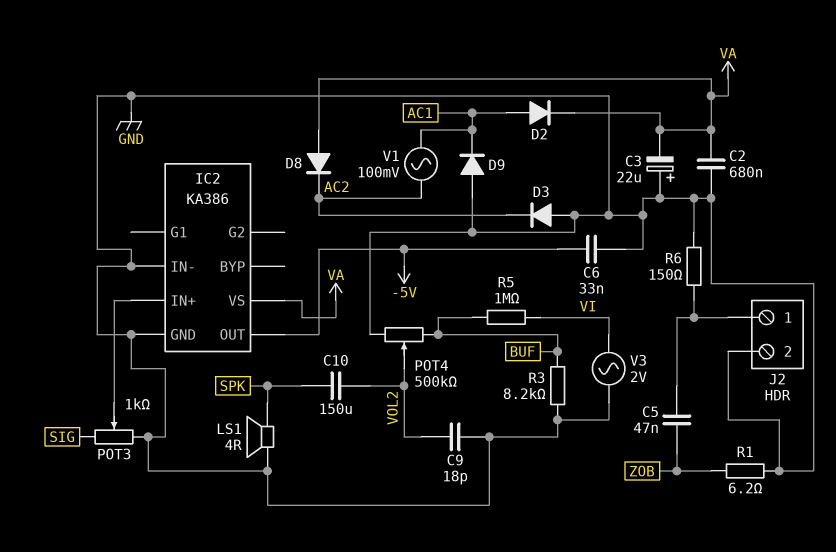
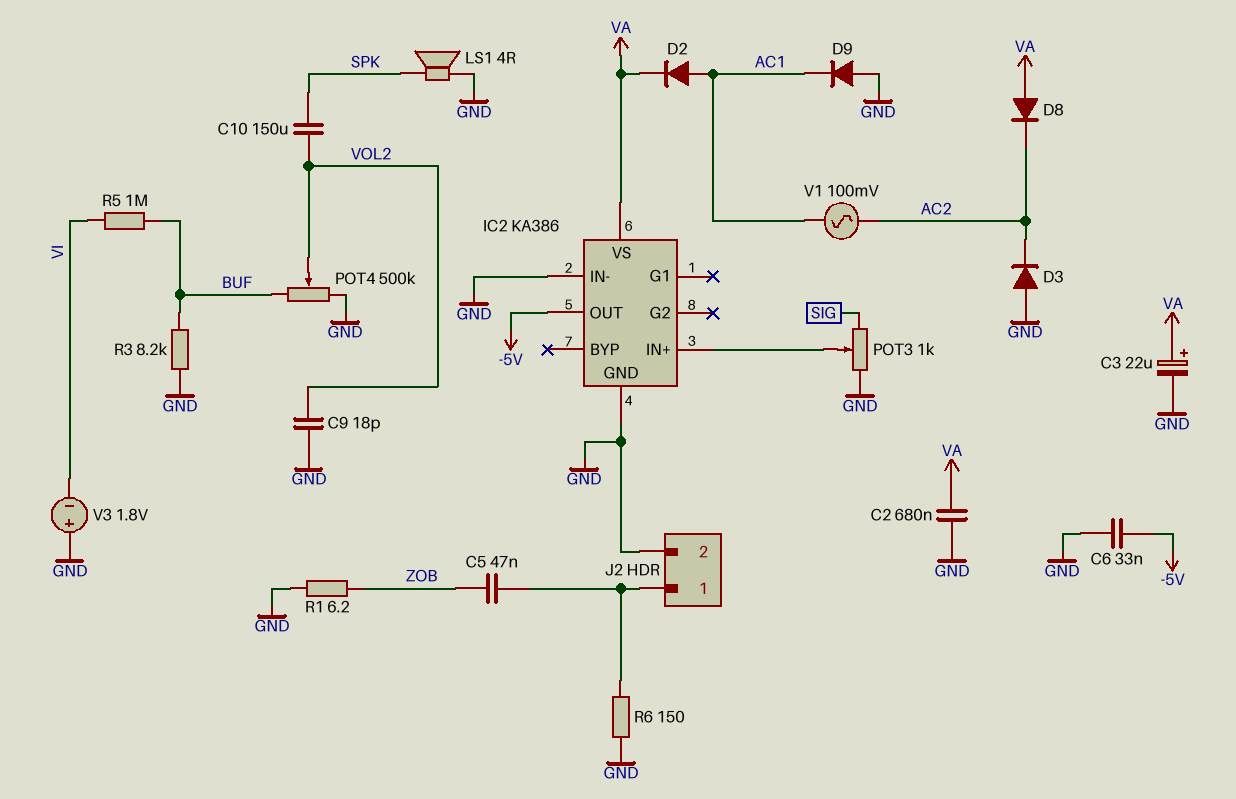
C3: 22uF (plus GND, minus VA) -> 22uF (plus VA, minus GND)
V3: AC 2V (GND, VI) -> 1.8V (plus GND, minus VI)

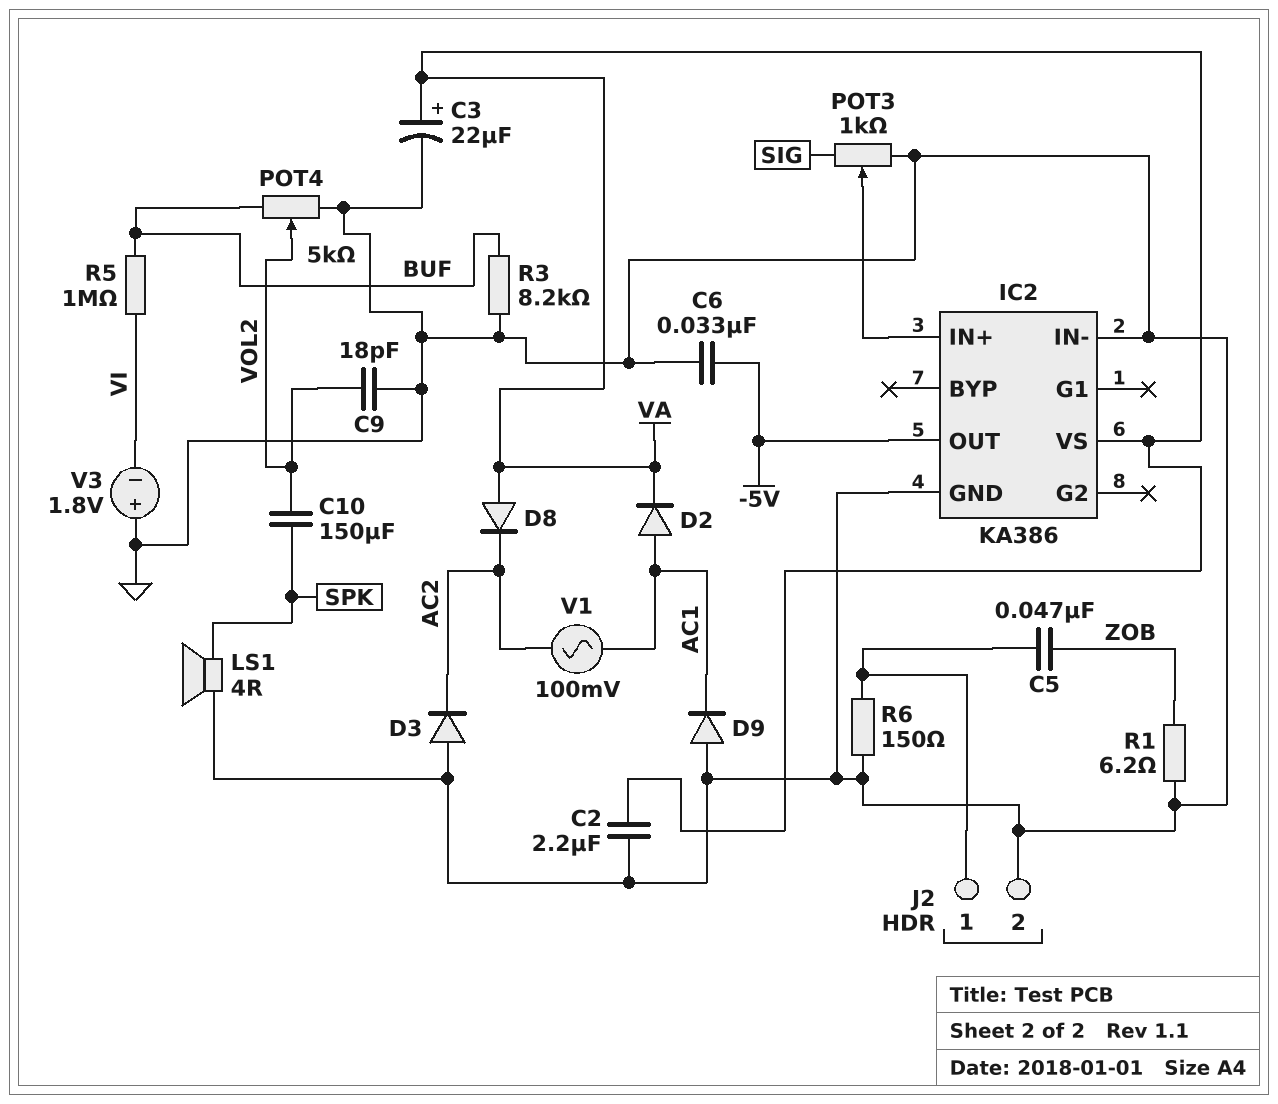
C2: 680nF (GND, VA) -> 2.2uF (GND, VA)
POT4: 500k (BUF, GND, wiper VOL2) -> 5k (BUF, GND, wiper VOL2)

